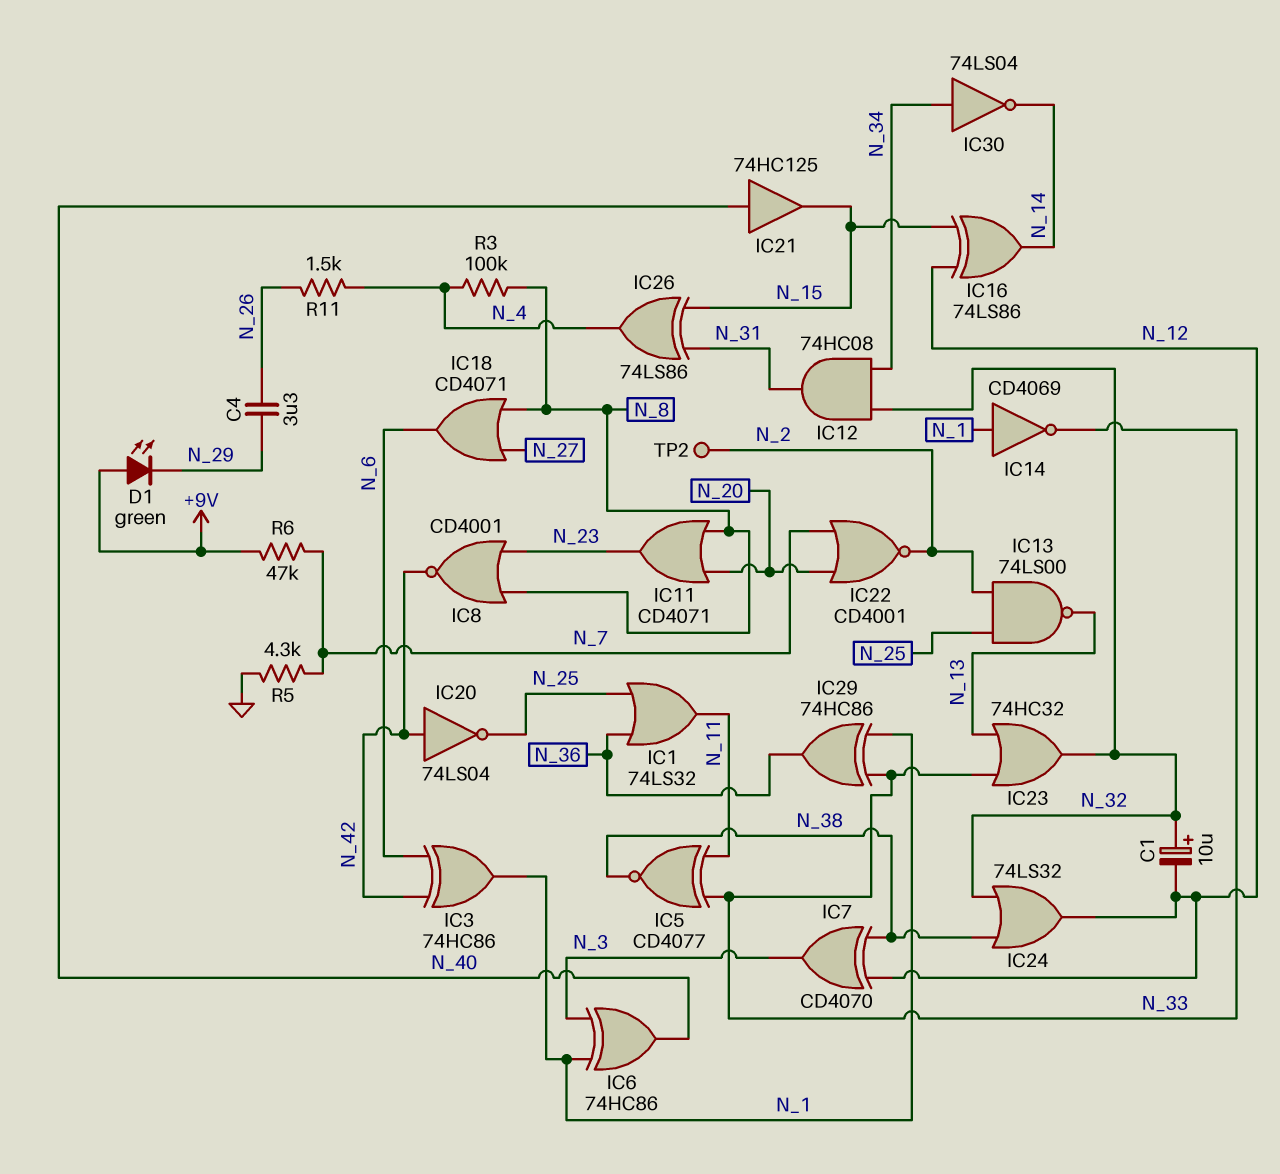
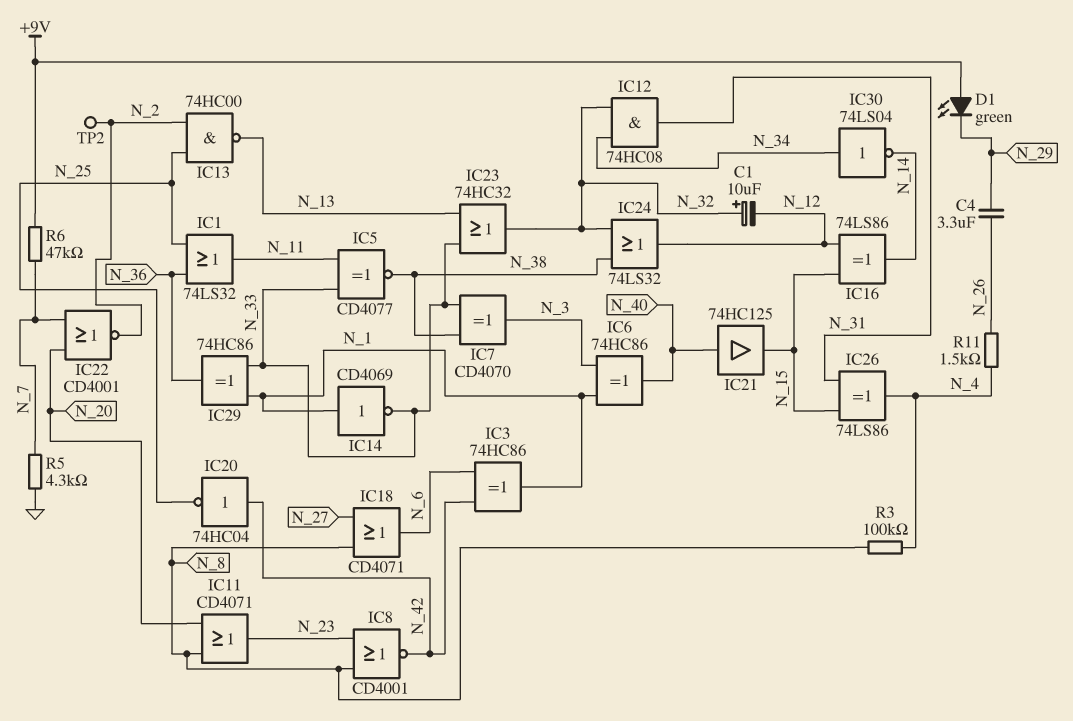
IC7: XOR CD4070 (in N_12, in N_38, out N_3) -> XOR CD4070 (in N_33, in N_38, out N_3)
IC13: NAND 74LS00 (in N_2, in N_25, out N_13) -> NAND 74HC00 (in N_2, in N_25, out N_13)
IC20: NOT 74LS04 (in N_42, out N_25) -> NOT 74HC04 (in N_42, out N_25)

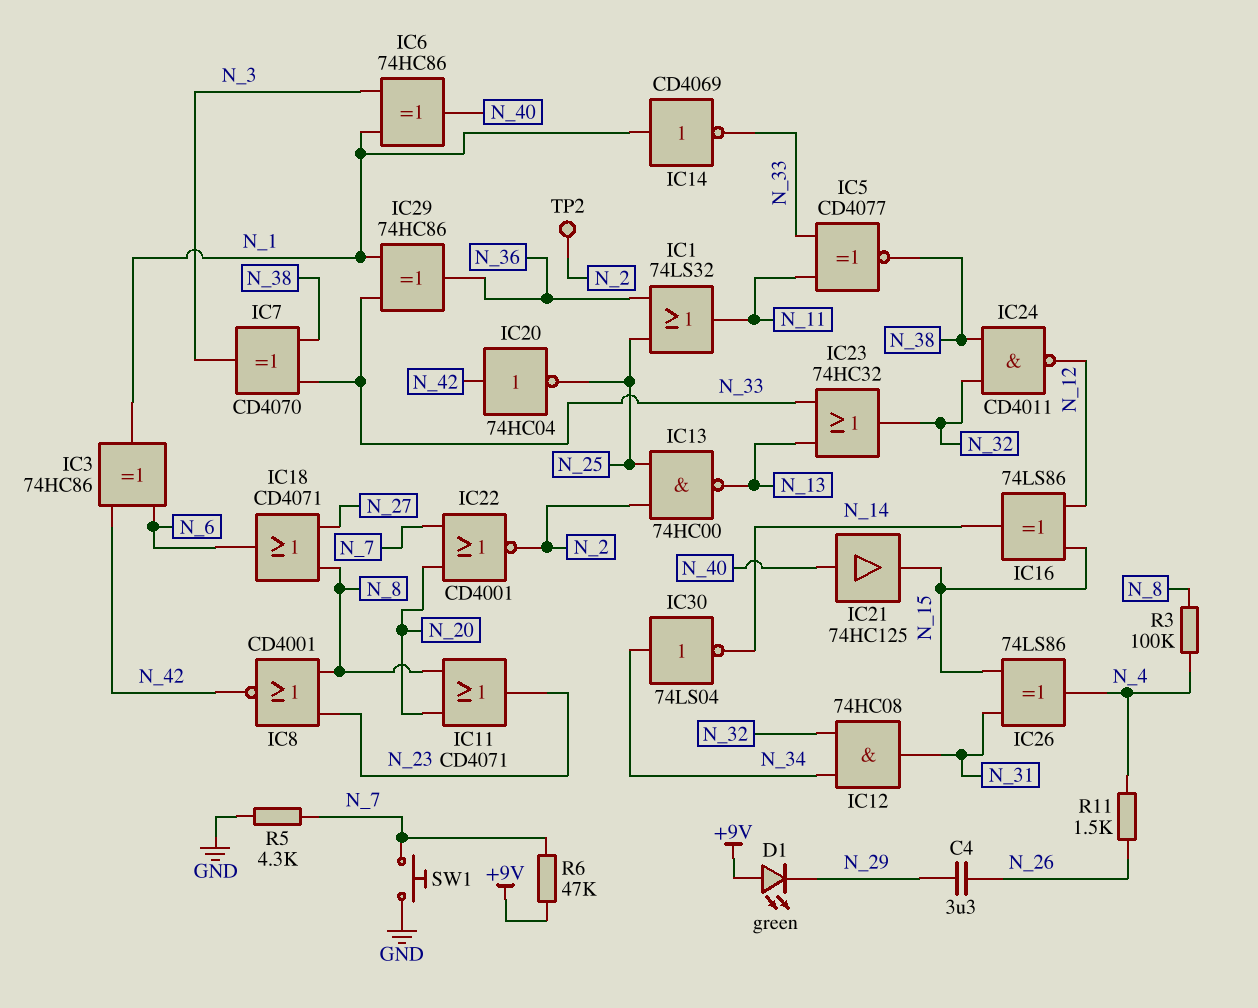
C1: 10uF (plus N_32, minus N_12) -> none
IC24: OR 74LS32 (in N_32, in N_38, out N_12) -> NAND CD4011 (in N_32, in N_38, out N_12)
SW1: none -> button (GND, N_7)

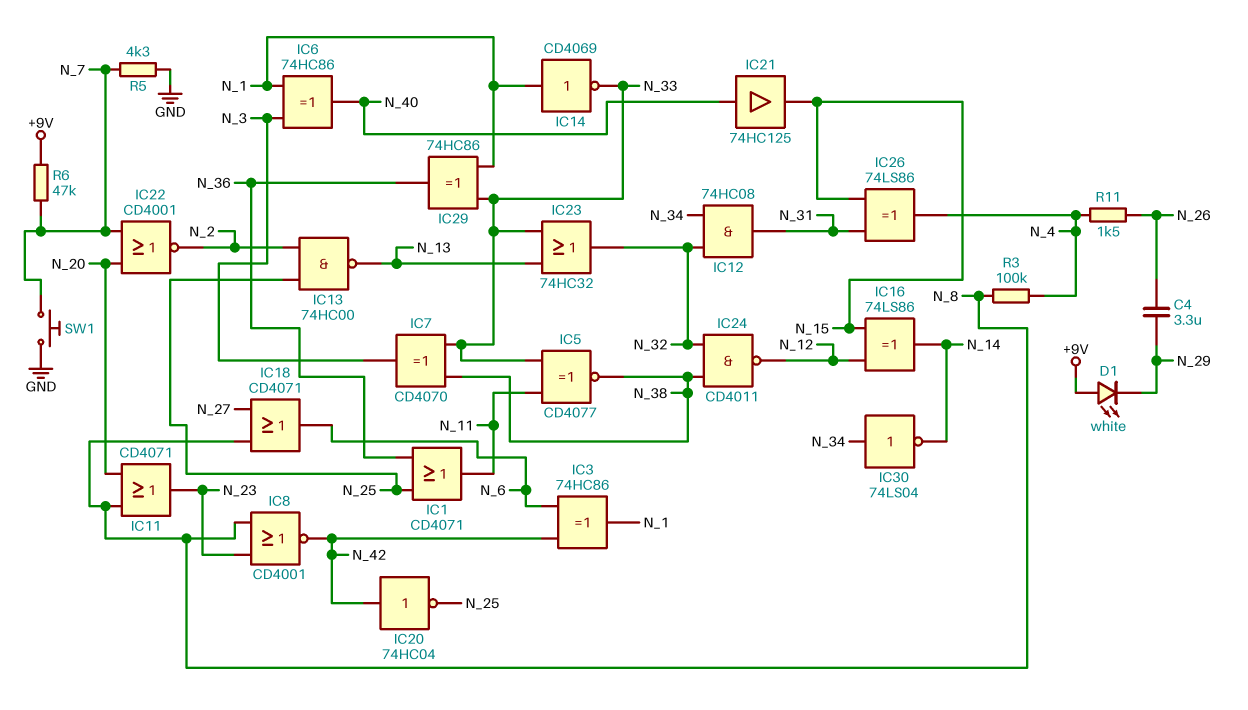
D1: LED green (A +9V, K N_29) -> LED white (A +9V, K N_29)
IC1: OR 74LS32 (in N_25, in N_36, out N_11) -> OR CD4071 (in N_25, in N_36, out N_11)
TP2: test point (N_2) -> none

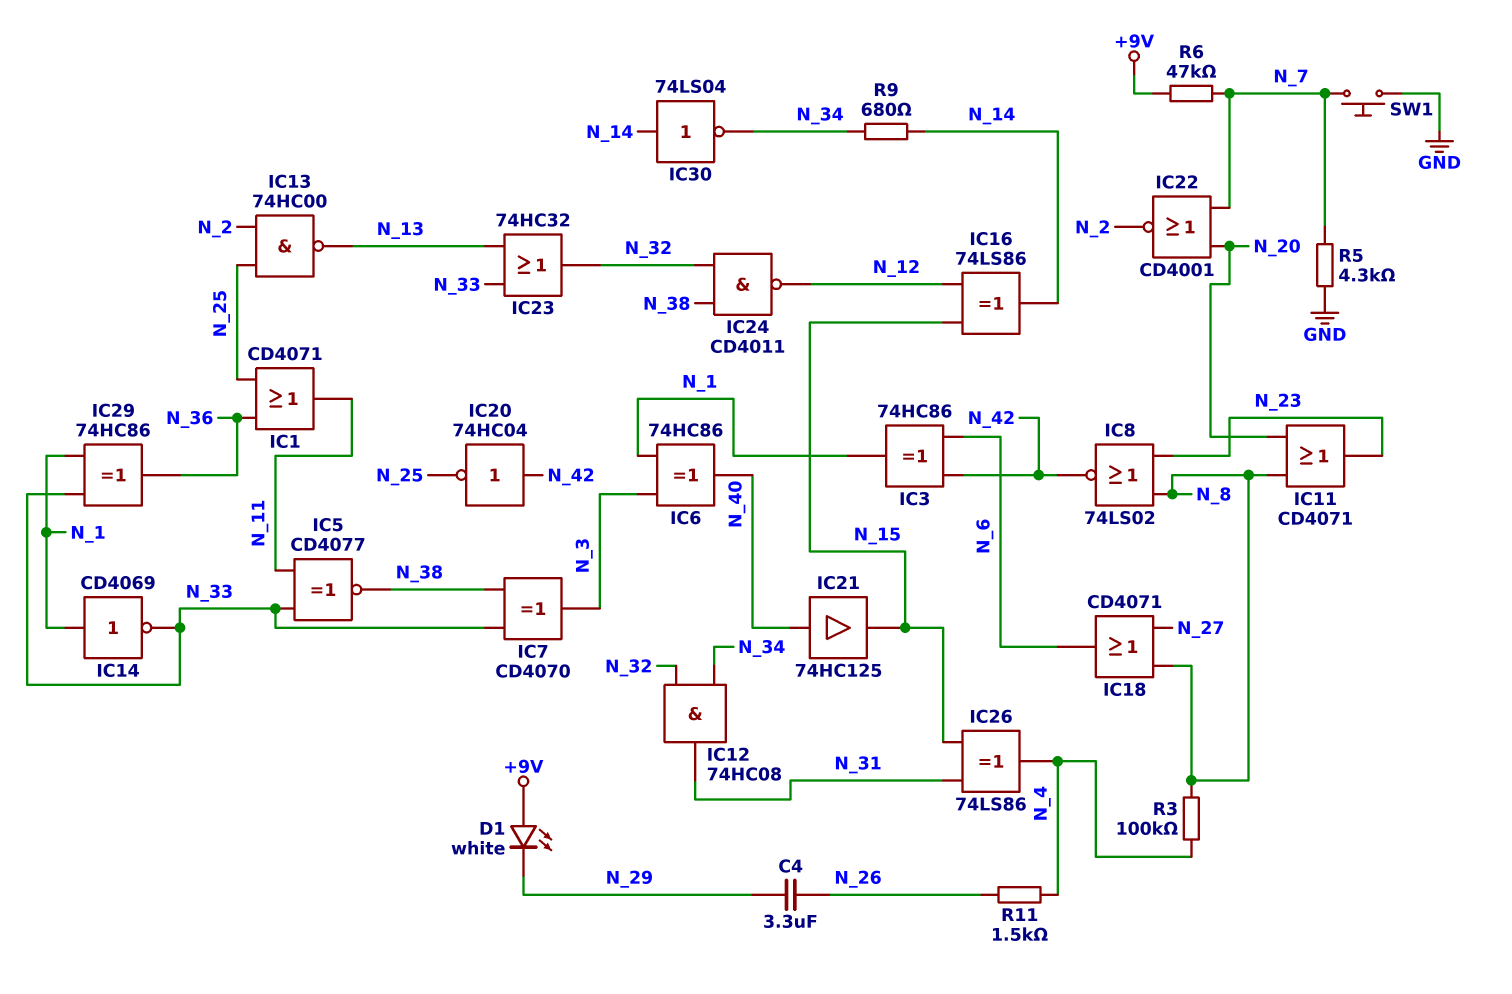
IC8: NOR CD4001 (in N_8, in N_23, out N_42) -> NOR 74LS02 (in N_8, in N_23, out N_42)
IC30: NOT 74LS04 (in N_34, out N_14) -> NOT 74LS04 (in N_14, out N_34)
R9: none -> 680 (N_14, N_34)

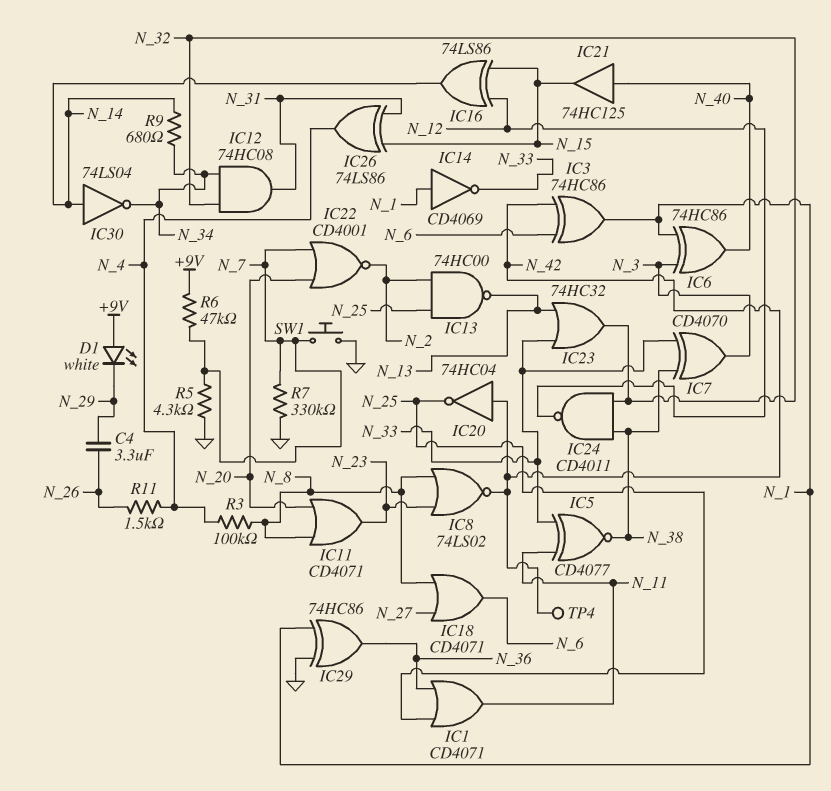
IC29: XOR 74HC86 (in N_1, in N_33, out N_36) -> XOR 74HC86 (in GND, in N_1, out N_36)
R7: none -> 330k (GND, N_7)
TP4: none -> test point (N_42)

